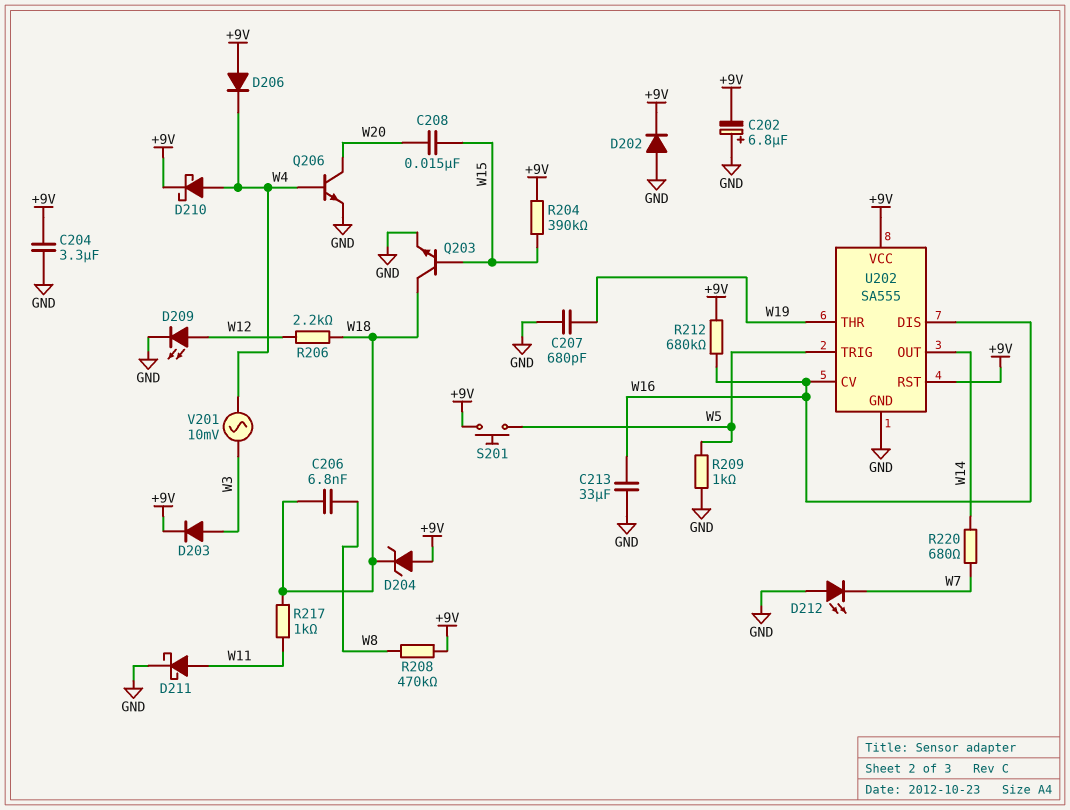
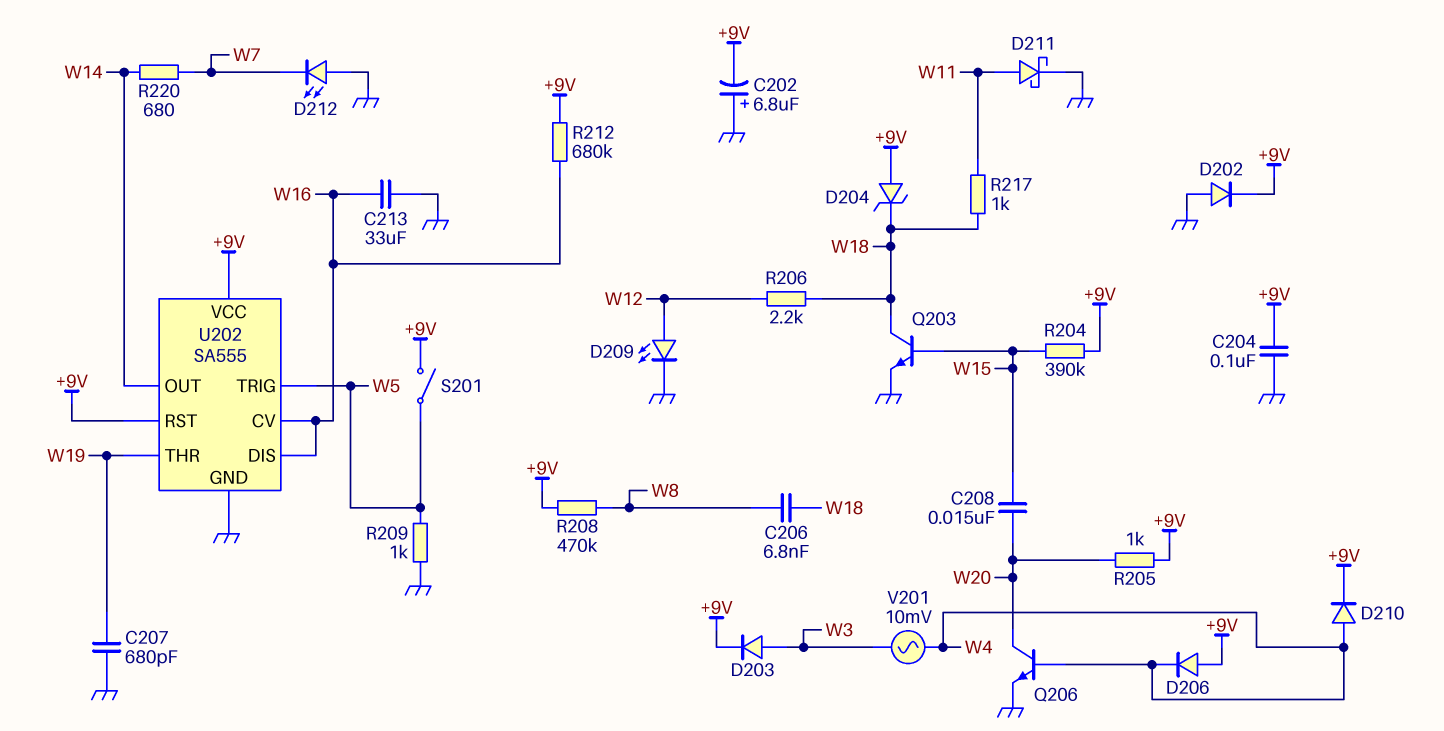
C204: 3.3uF (+9V, GND) -> 100nF (+9V, GND)
D210: schottky (A W4, K +9V) -> diode (A W4, K +9V)
R205: none -> 1k (+9V, W20)
S201: button (+9V, W5) -> switch (+9V, W5)

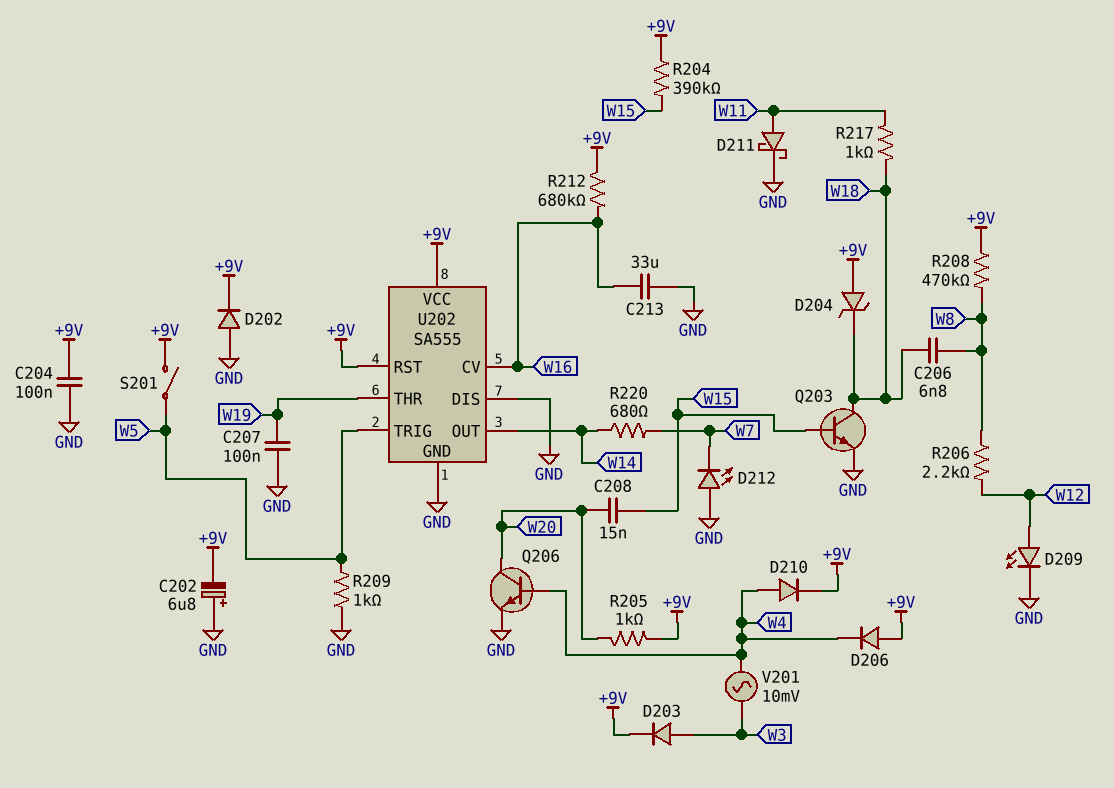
C207: 680pF (GND, W19) -> 100nF (GND, W19)
R206: 2.2k (W12, W18) -> 2.2k (W8, W12)
U202 pin DIS: W16 -> GND

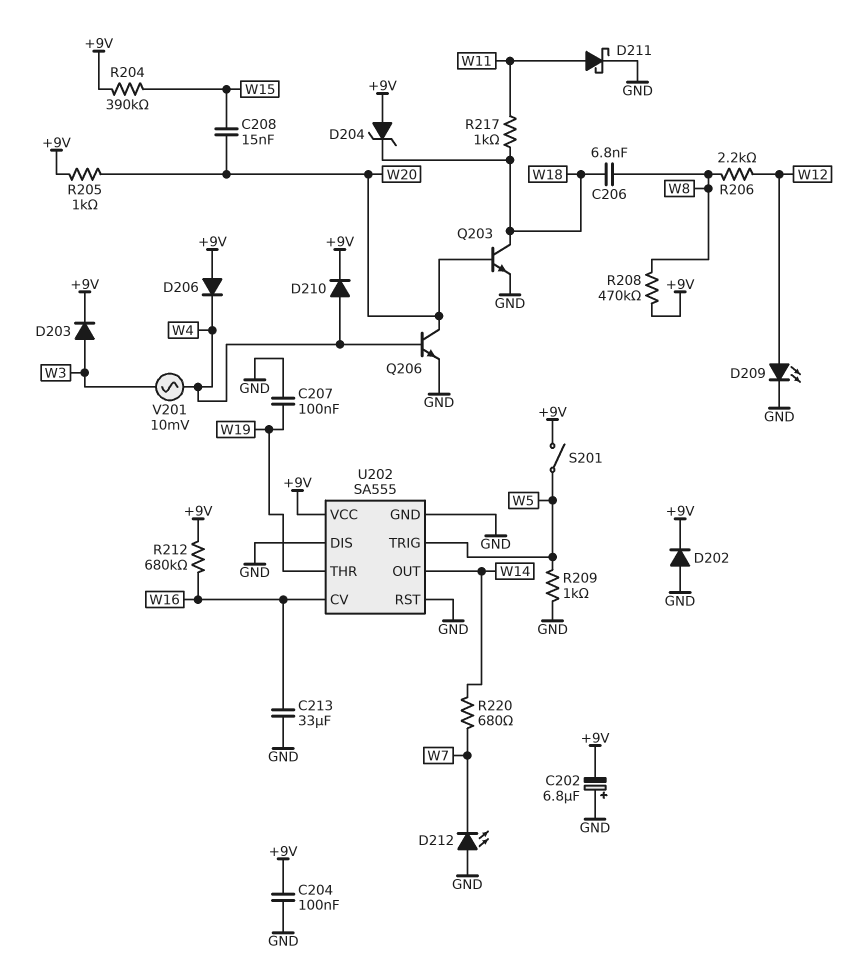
Q203: NPN (B W15, C W18, E GND) -> NPN (B W20, C W18, E GND)
U202 pin RST: +9V -> GND

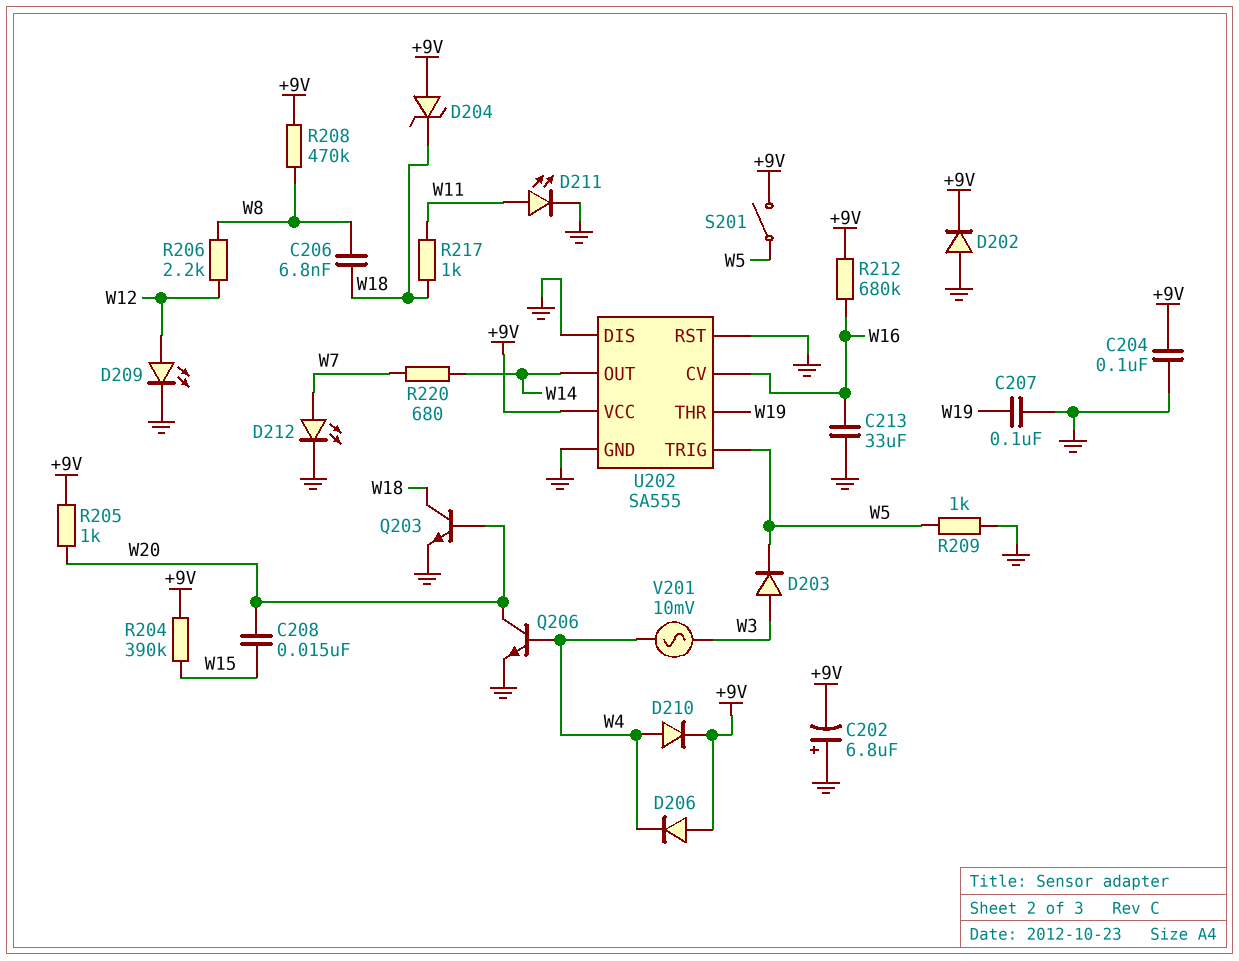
D203: diode (A W3, K +9V) -> diode (A W3, K W5)
D211: schottky (A W11, K GND) -> LED (A W11, K GND)
D212: LED (A GND, K W7) -> LED (A W7, K GND)

